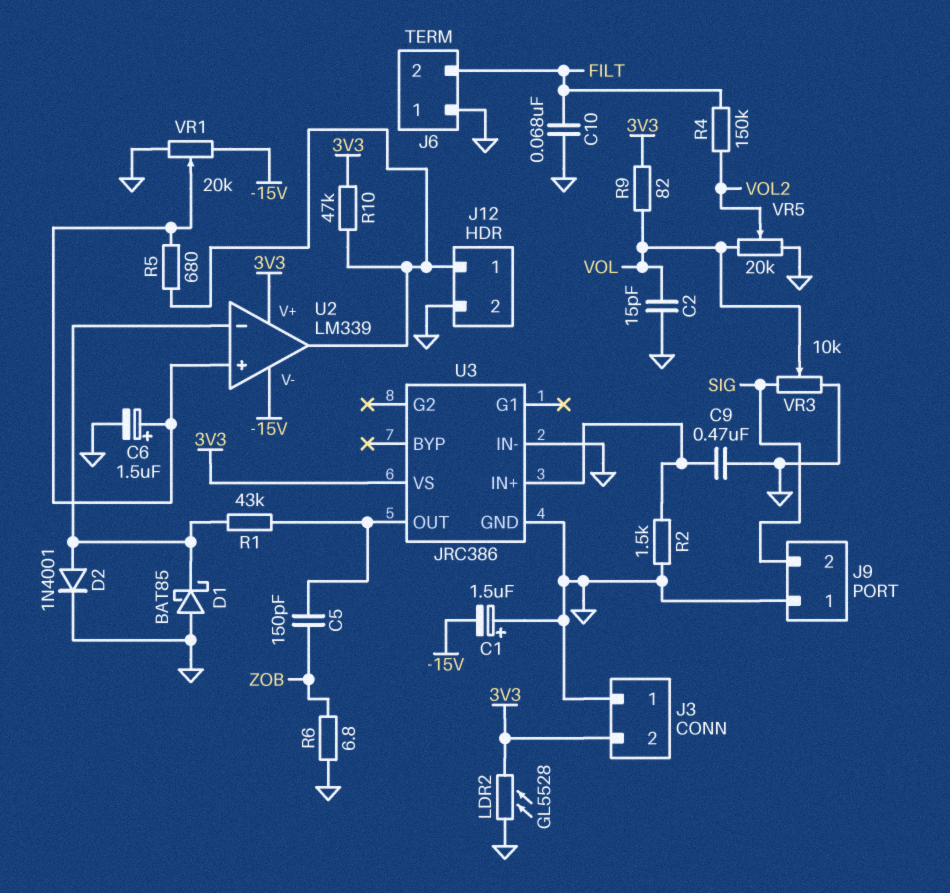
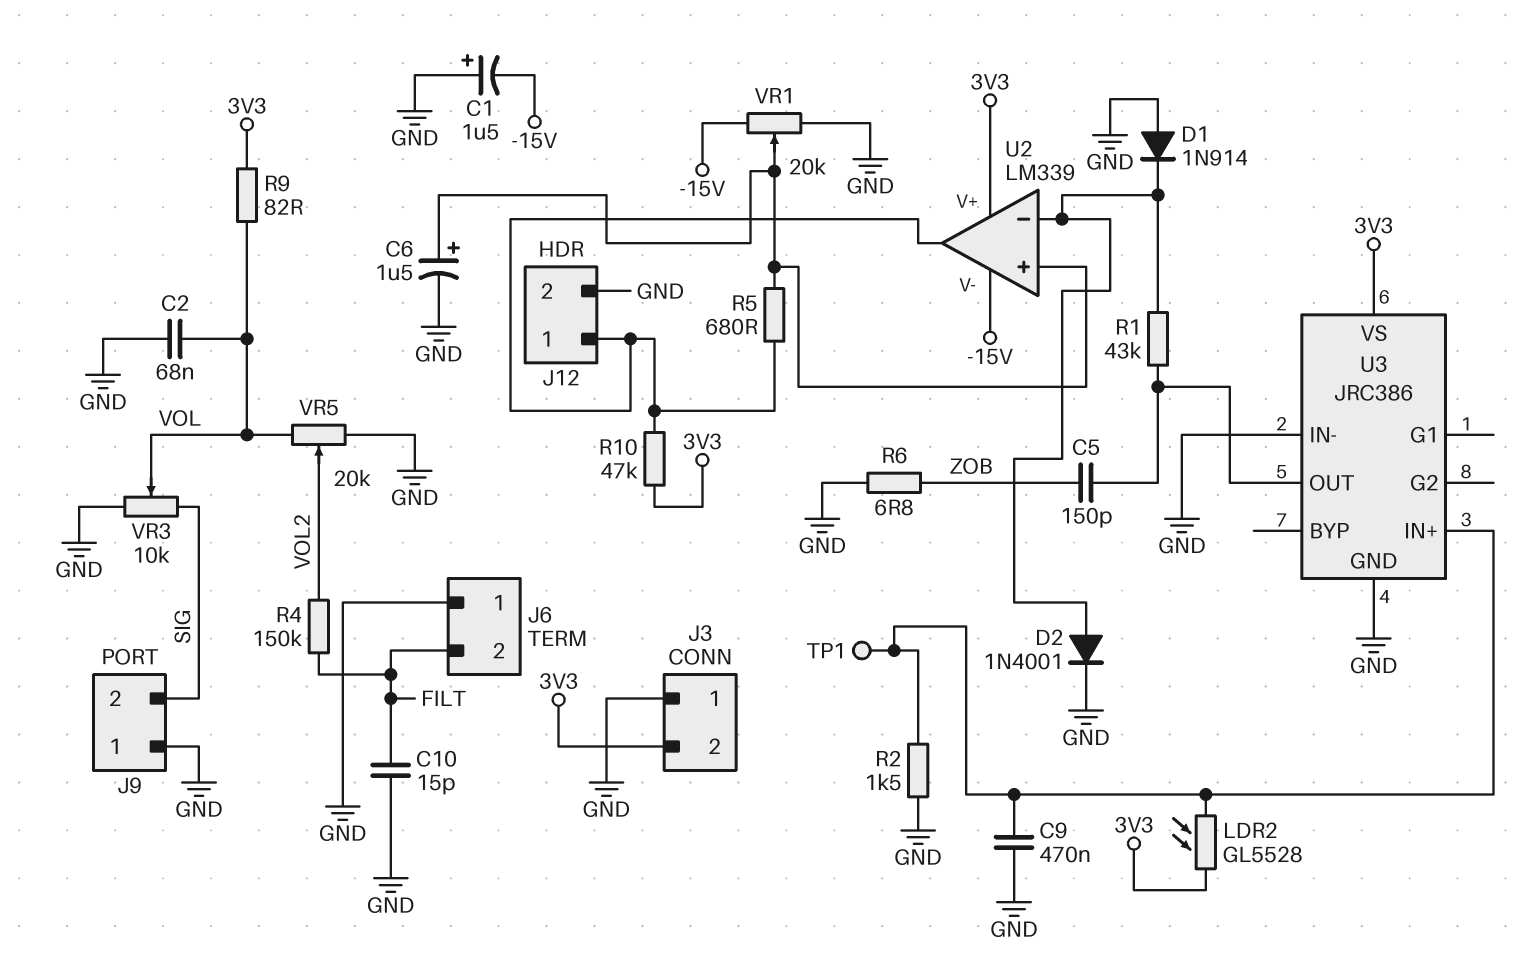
C2: 15pF (GND, VOL) -> 68nF (GND, VOL)
C10: 68nF (FILT, GND) -> 15pF (FILT, GND)
D1: schottky BAT85 (A GND, K U2/in-) -> diode 1N914 (A GND, K U2/in-)
LDR2: GL5528 (3V3, GND) -> GL5528 (3V3, U3/IN+)
TP1: none -> test point (U3/IN+)

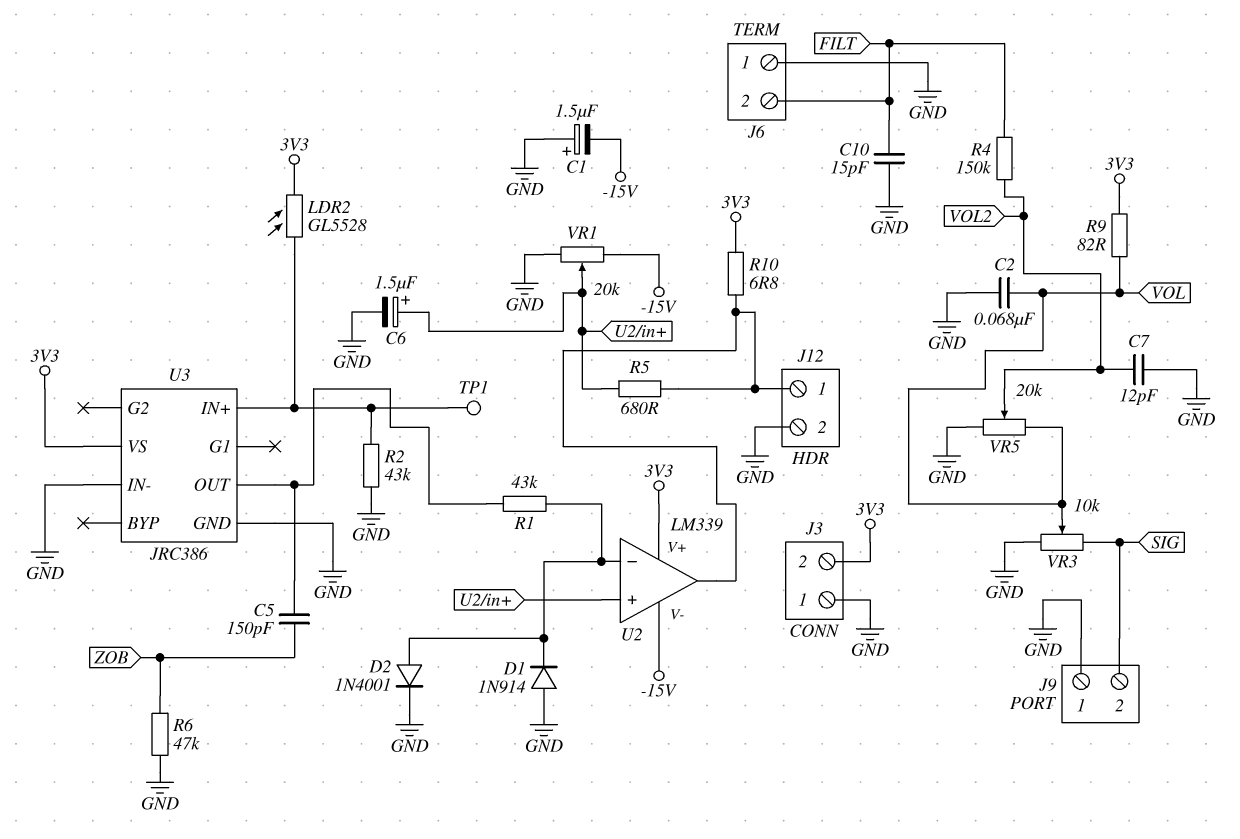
C7: none -> 12pF (GND, VOL2)
C9: 470nF (GND, U3/IN+) -> none
R2: 1.5k (GND, U3/IN+) -> 43k (GND, U3/IN+)
R6: 6.8 (GND, ZOB) -> 47k (GND, ZOB)
R10: 47k (3V3, J12/1) -> 6.8 (3V3, J12/1)

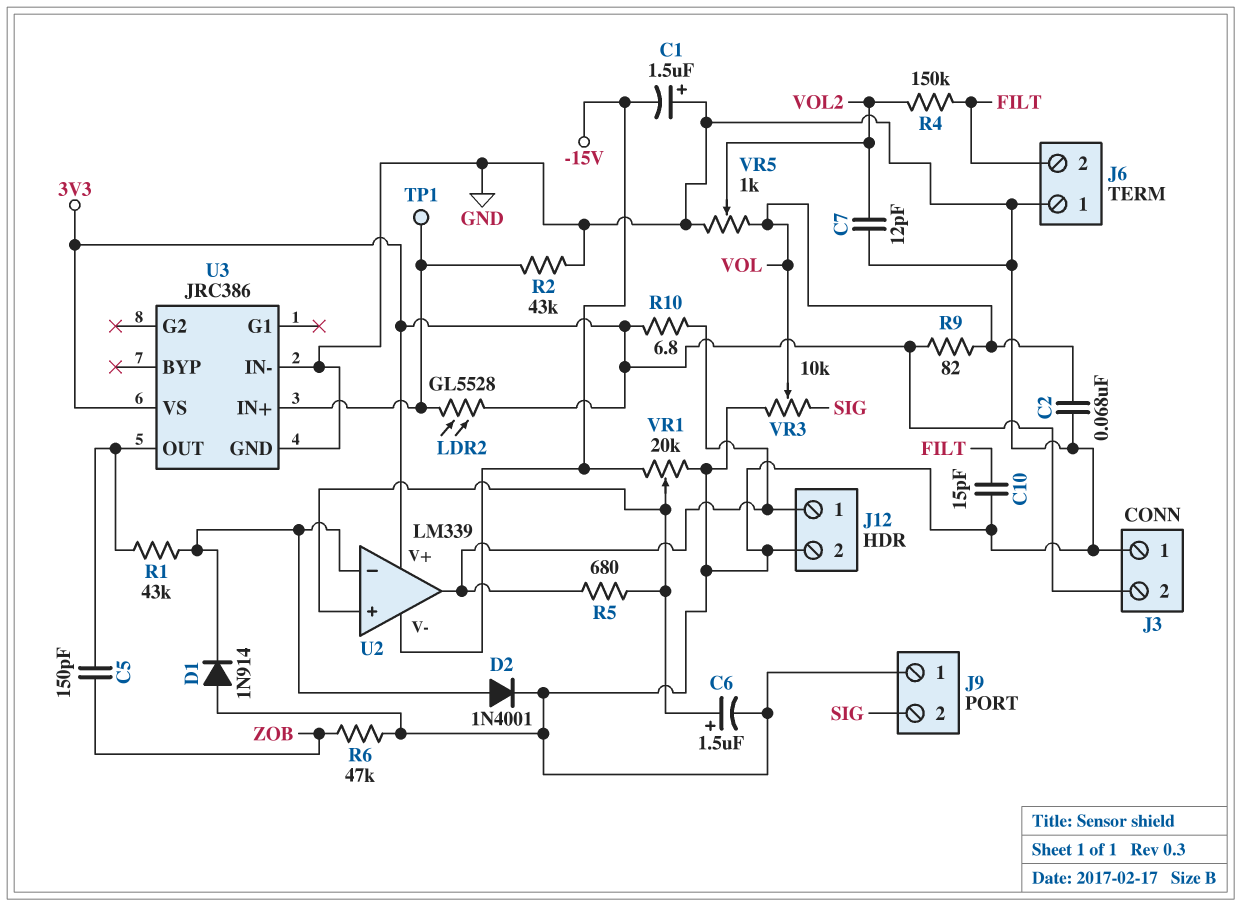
VR5: 20k (GND, VOL, wiper VOL2) -> 1k (GND, VOL, wiper VOL2)

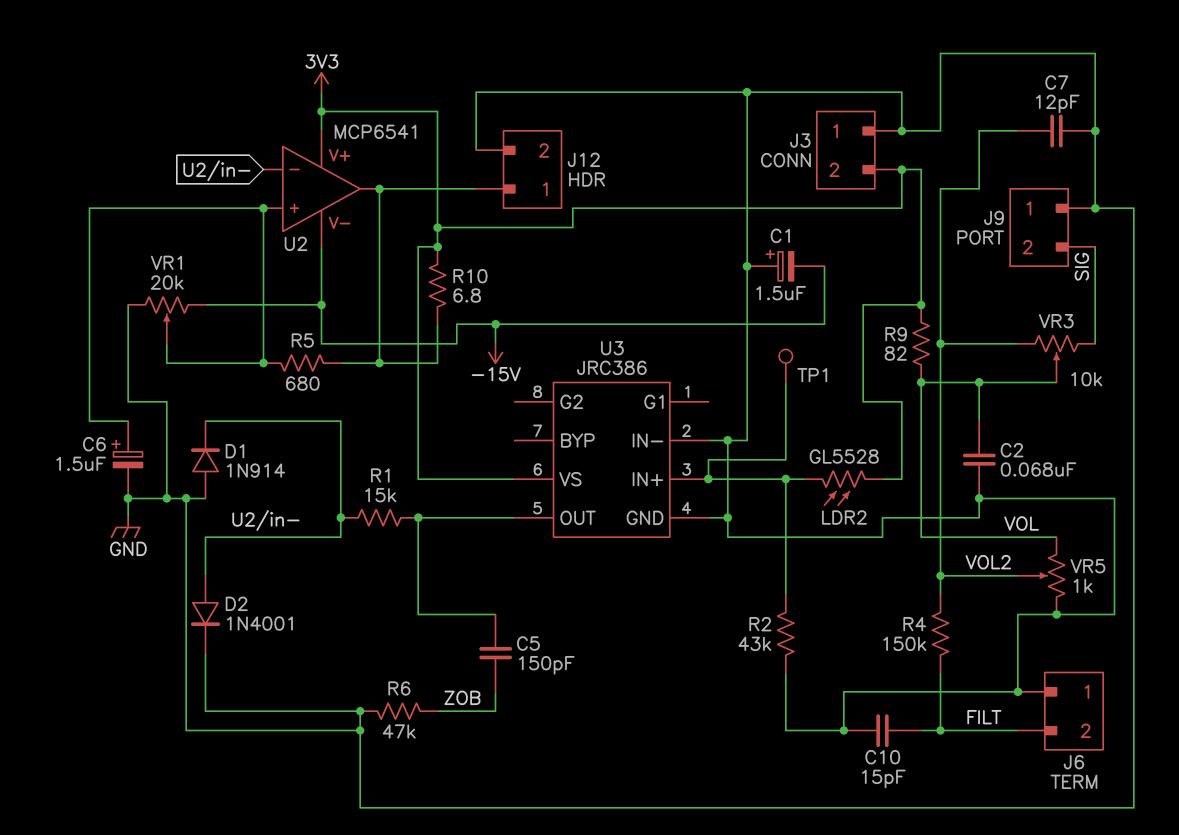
R1: 43k (U2/in-, U3/OUT) -> 15k (U2/in-, U3/OUT)
U2: LM339 -> MCP6541
VR3: 10k (GND, SIG, wiper VOL) -> 10k (SIG, VOL2, wiper VOL)

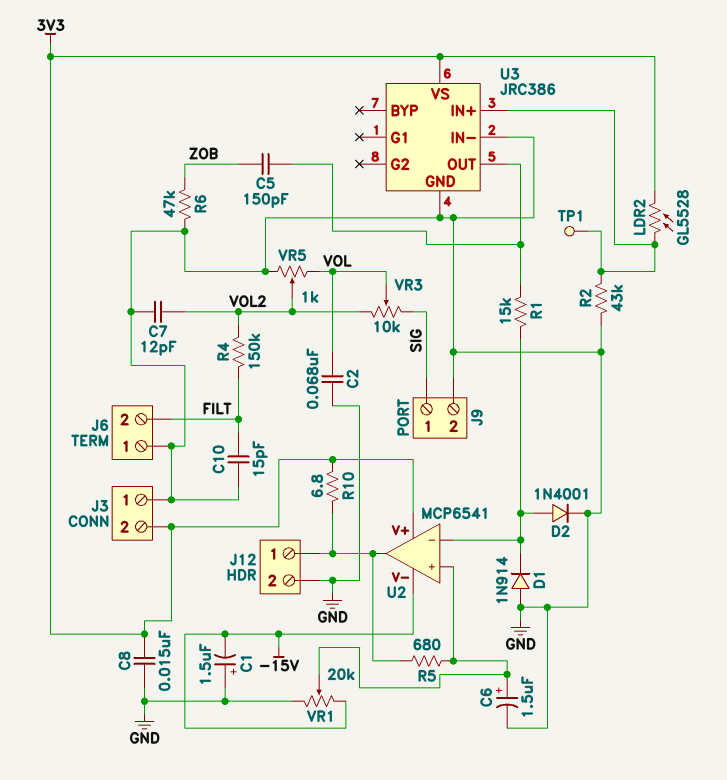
C8: none -> 15nF (3V3, GND)
J9 pin 1: GND -> SIG
J9 pin 2: SIG -> GND
R9: 82 (3V3, VOL) -> none

